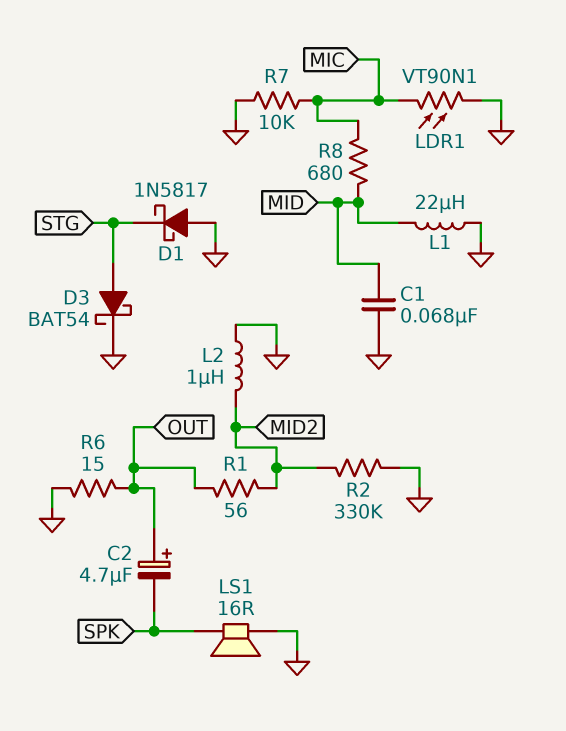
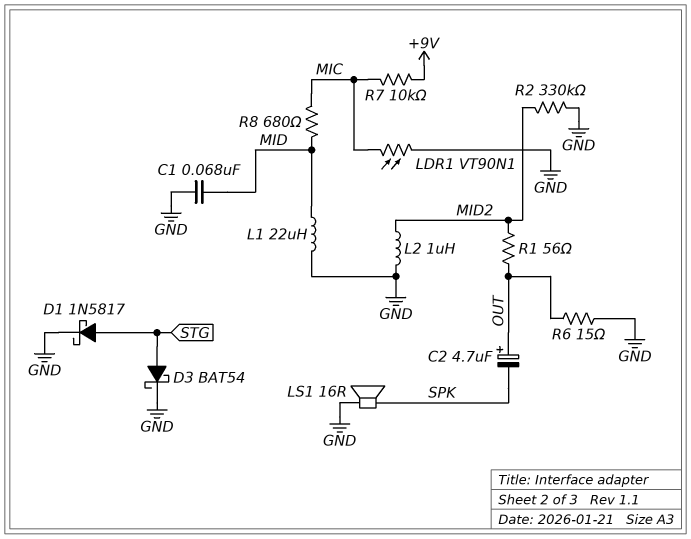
D1: schottky 1N5817 (A GND, K STG) -> schottky 1N5817 (A STG, K GND)
R7: 10k (GND, MIC) -> 10k (+9V, MIC)

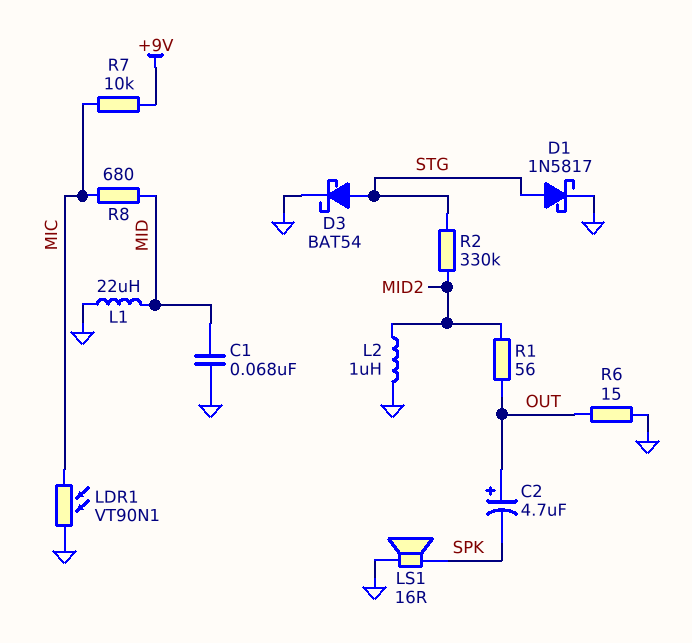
R2: 330k (GND, MID2) -> 330k (MID2, STG)

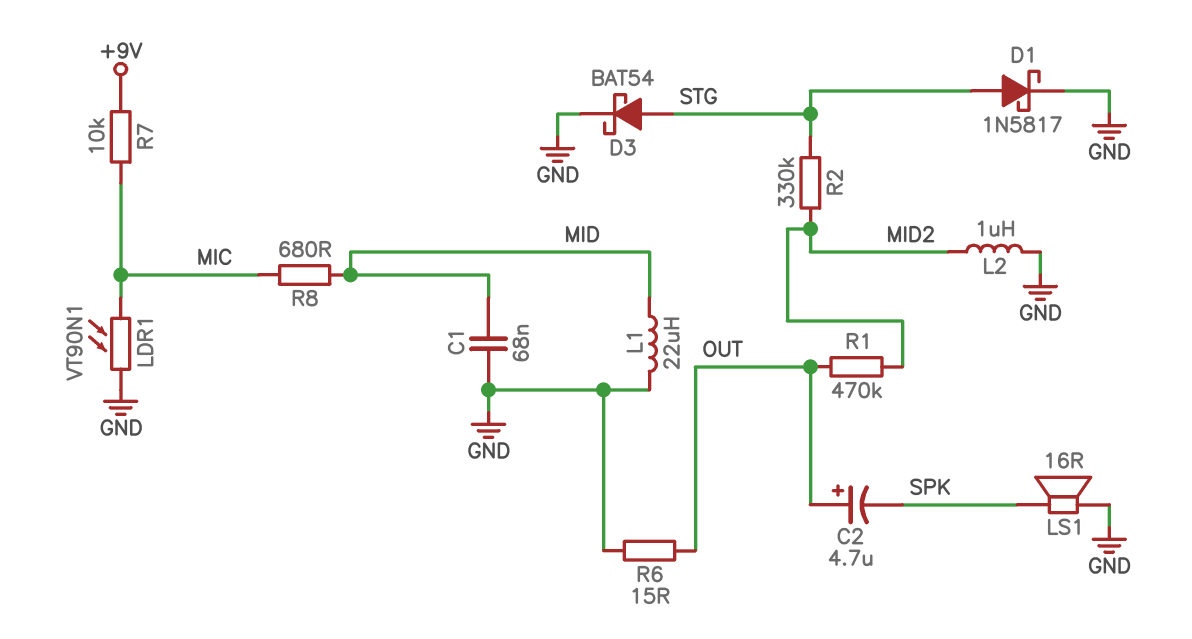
R1: 56 (MID2, OUT) -> 470k (MID2, OUT)

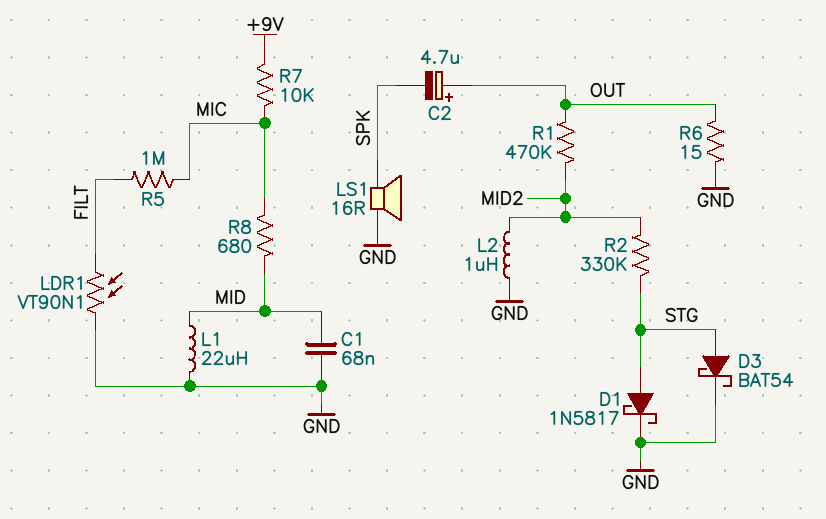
LDR1: VT90N1 (GND, MIC) -> VT90N1 (FILT, GND)
R5: none -> 1M (FILT, MIC)

